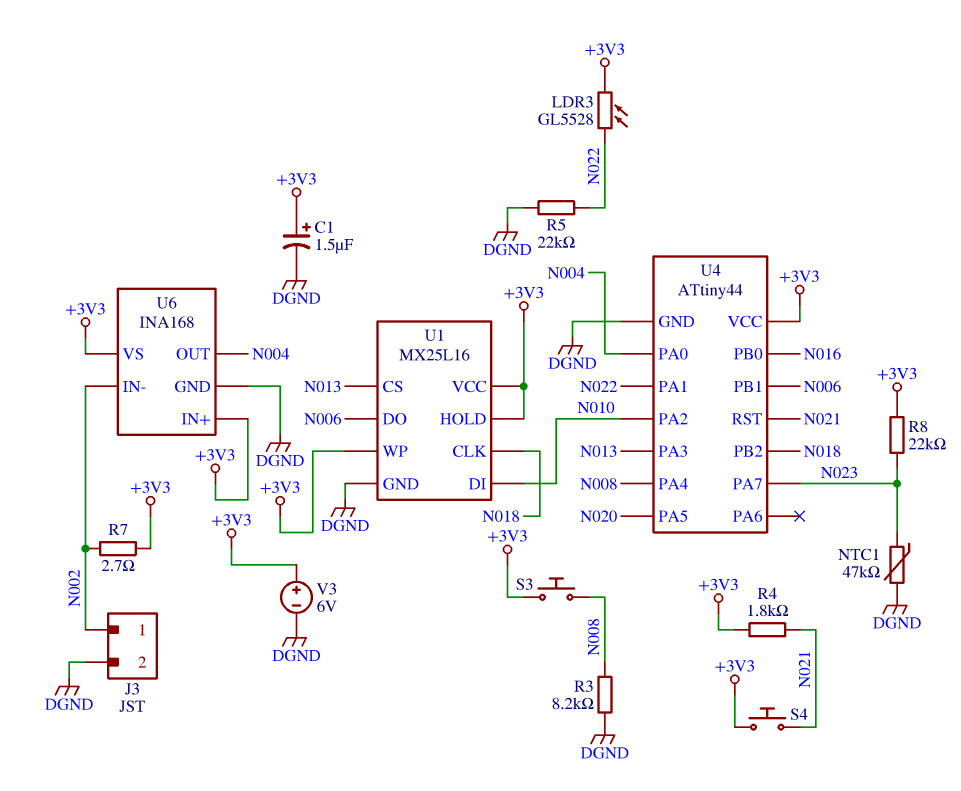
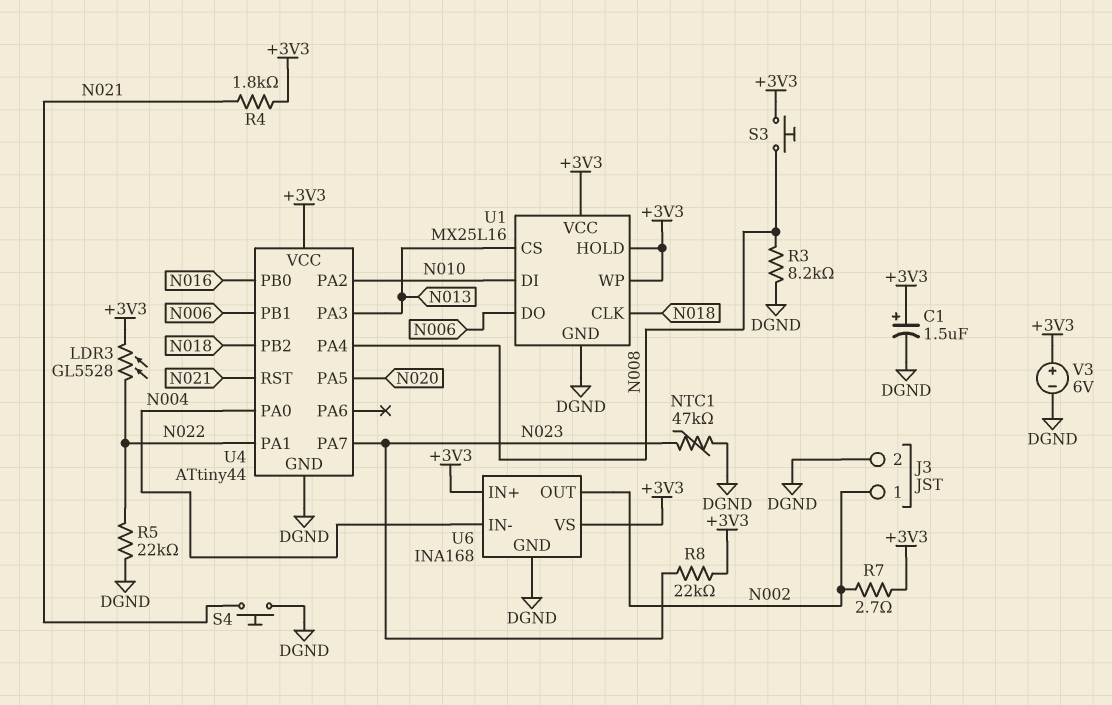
S4: button (+3V3, N021) -> button (DGND, N021)
U6 pin IN-: N002 -> N004
U6 pin OUT: N004 -> N002

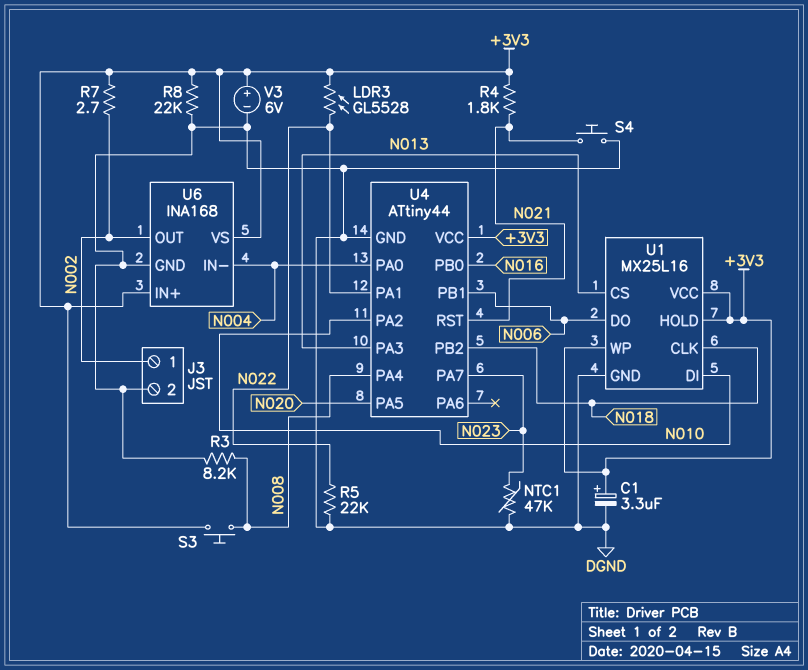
C1: 1.5uF (plus +3V3, minus DGND) -> 3.3uF (plus +3V3, minus DGND)
R8: 22k (+3V3, N023) -> 22k (+3V3, DGND)

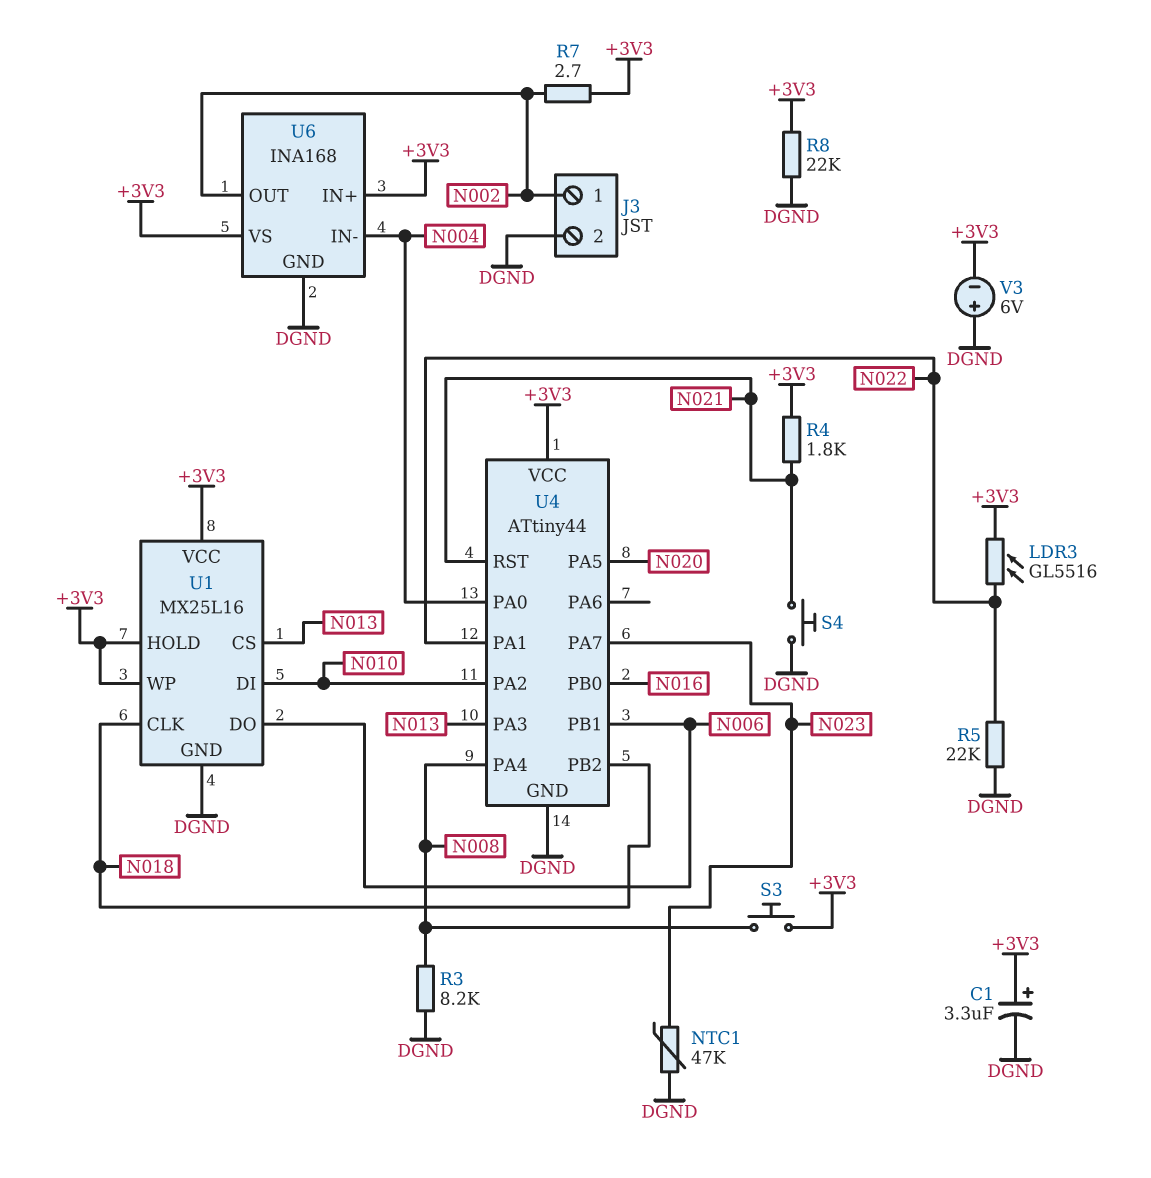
LDR3: GL5528 (+3V3, N022) -> GL5516 (+3V3, N022)
V3: 6V (plus +3V3, minus DGND) -> 6V (plus DGND, minus +3V3)

